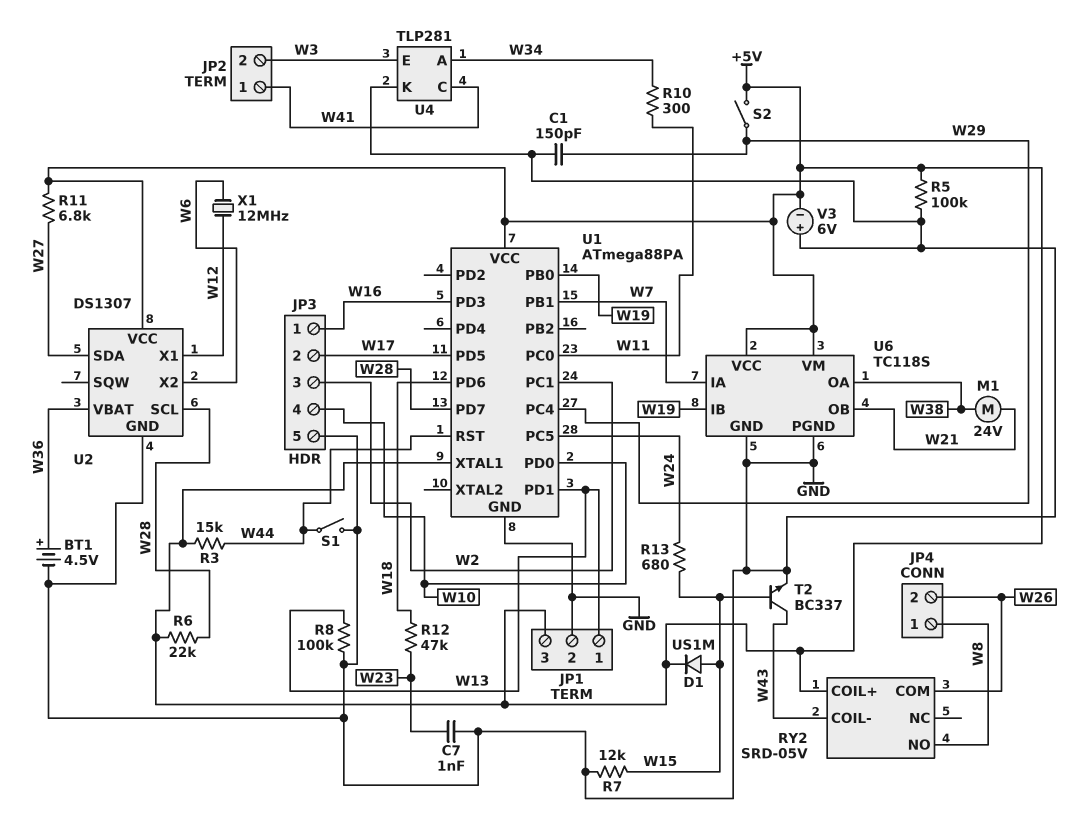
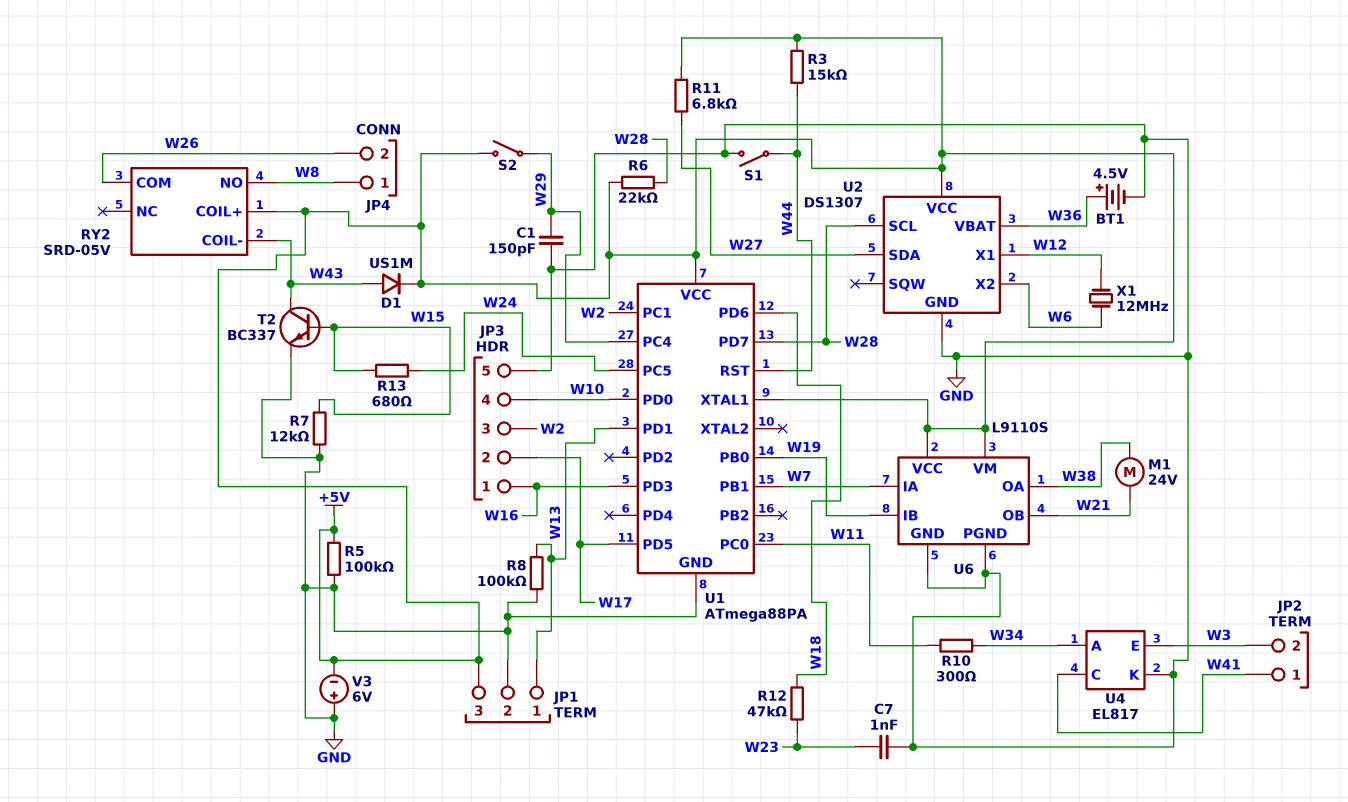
D1: diode US1M (A W15, K +5V) -> diode US1M (A W43, K +5V)
U4: TLP281 -> EL817
U6: TC118S -> L9110S

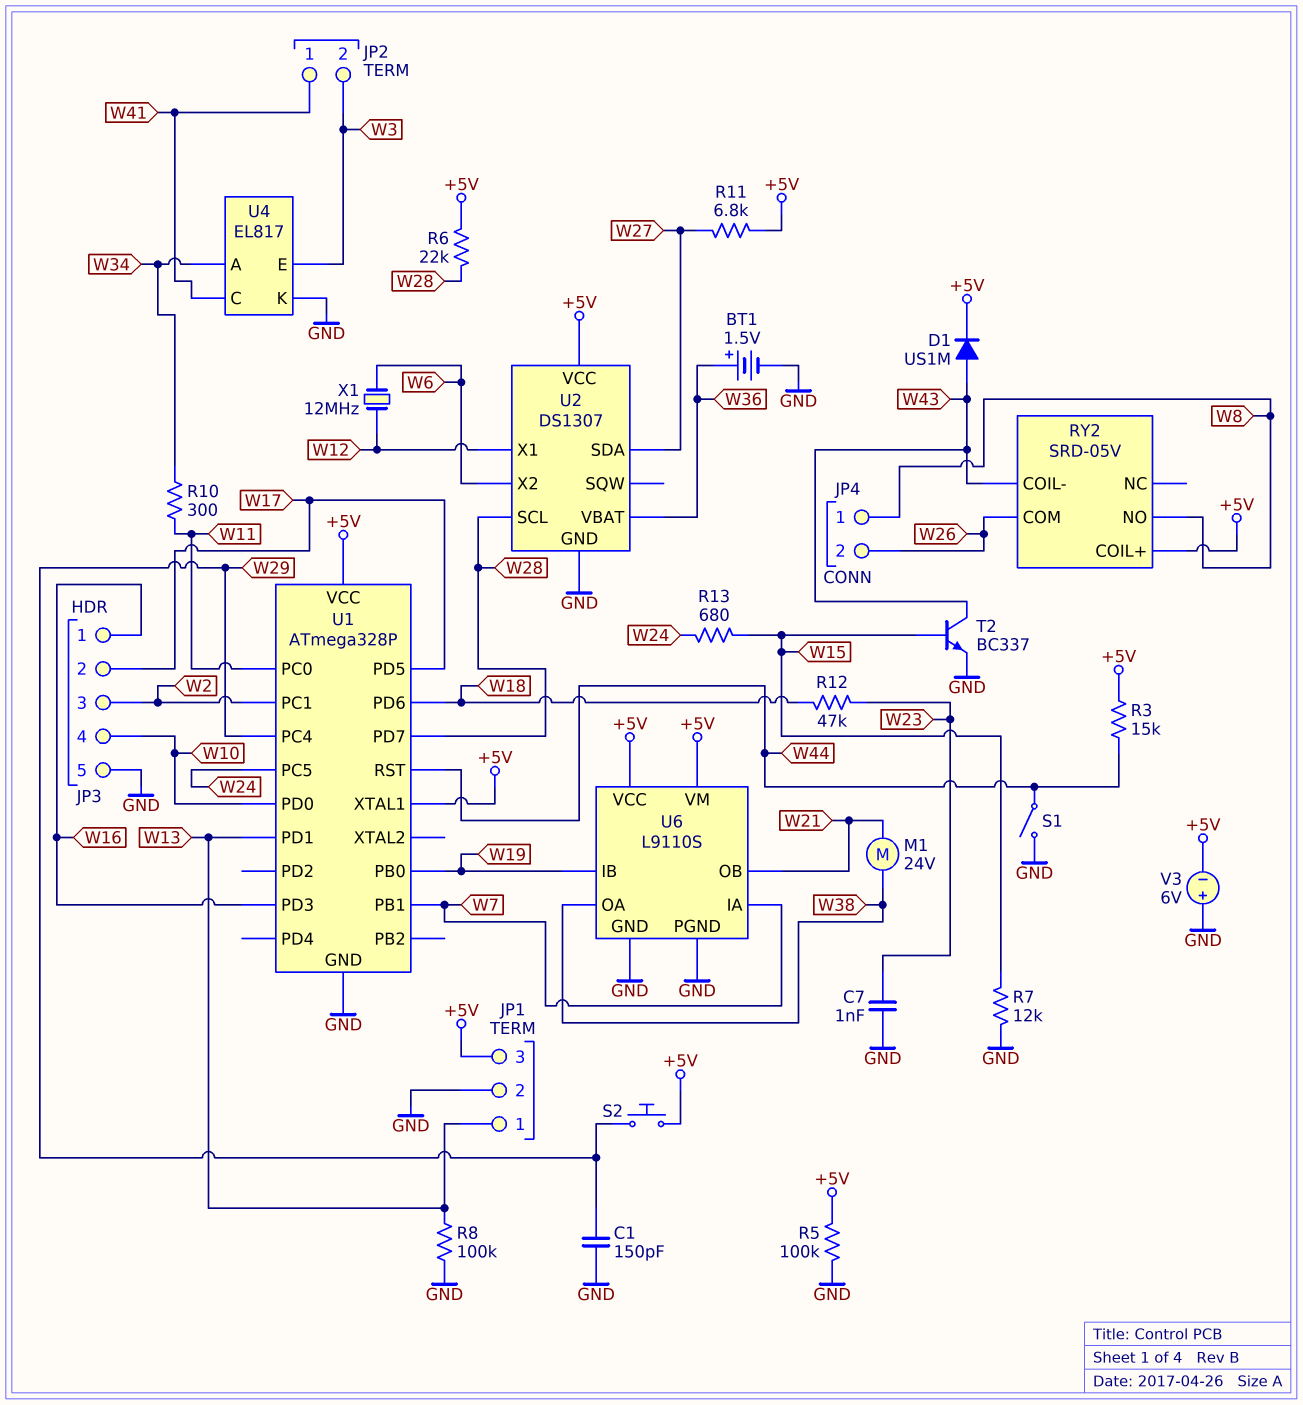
BT1: 4.5V (plus W36, minus GND) -> 1.5V (plus W36, minus GND)
S2: switch (+5V, W29) -> button (+5V, W29)
U1: ATmega88PA -> ATmega328P

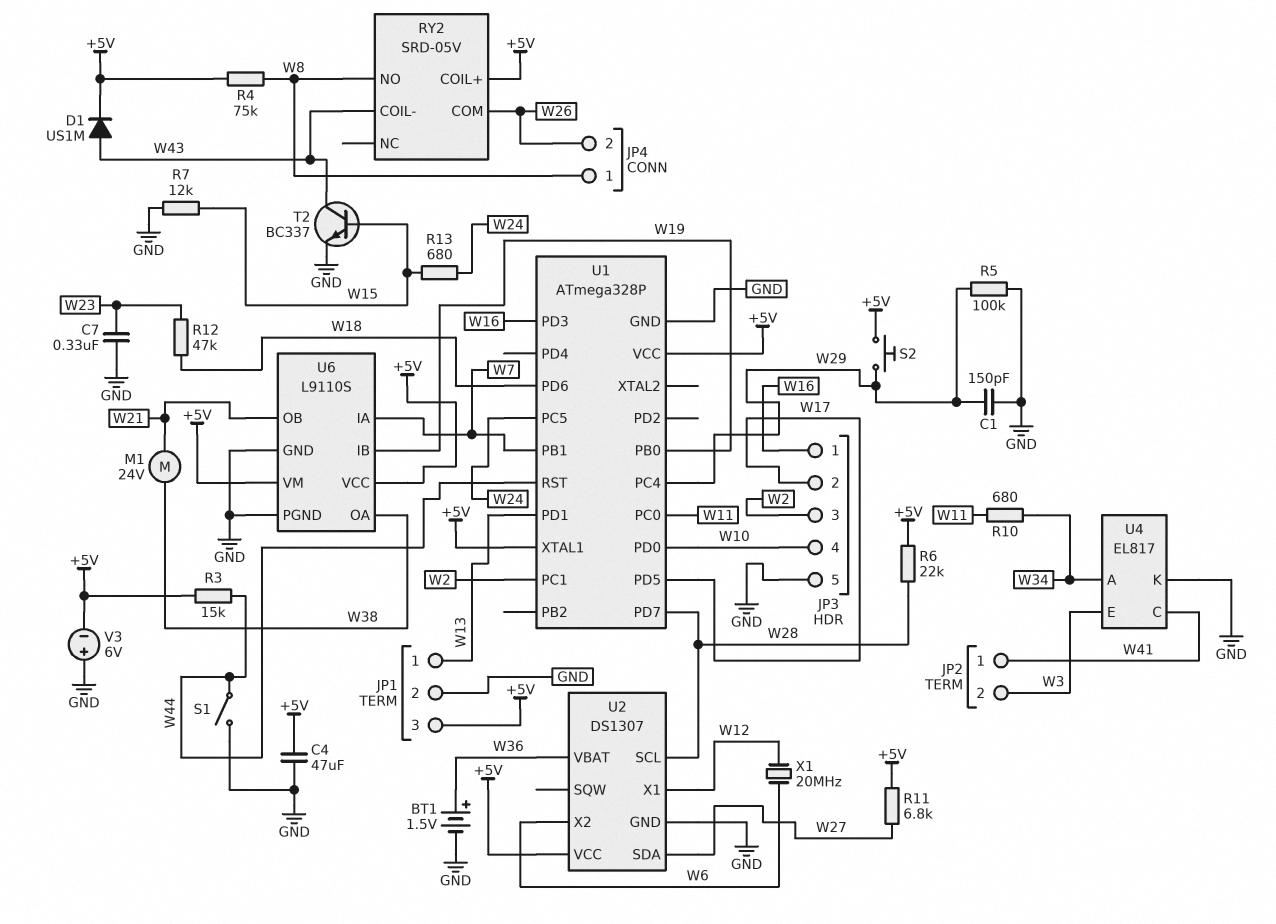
C4: none -> 47uF (+5V, GND)
C7: 1nF (GND, W23) -> 330nF (GND, W23)
R4: none -> 75k (+5V, W8)
R5: 100k (+5V, GND) -> 100k (GND, W29)
R8: 100k (GND, W13) -> none
R10: 300 (W11, W34) -> 680 (W11, W34)
X1: 12MHz (W6, W12) -> 20MHz (W6, W12)

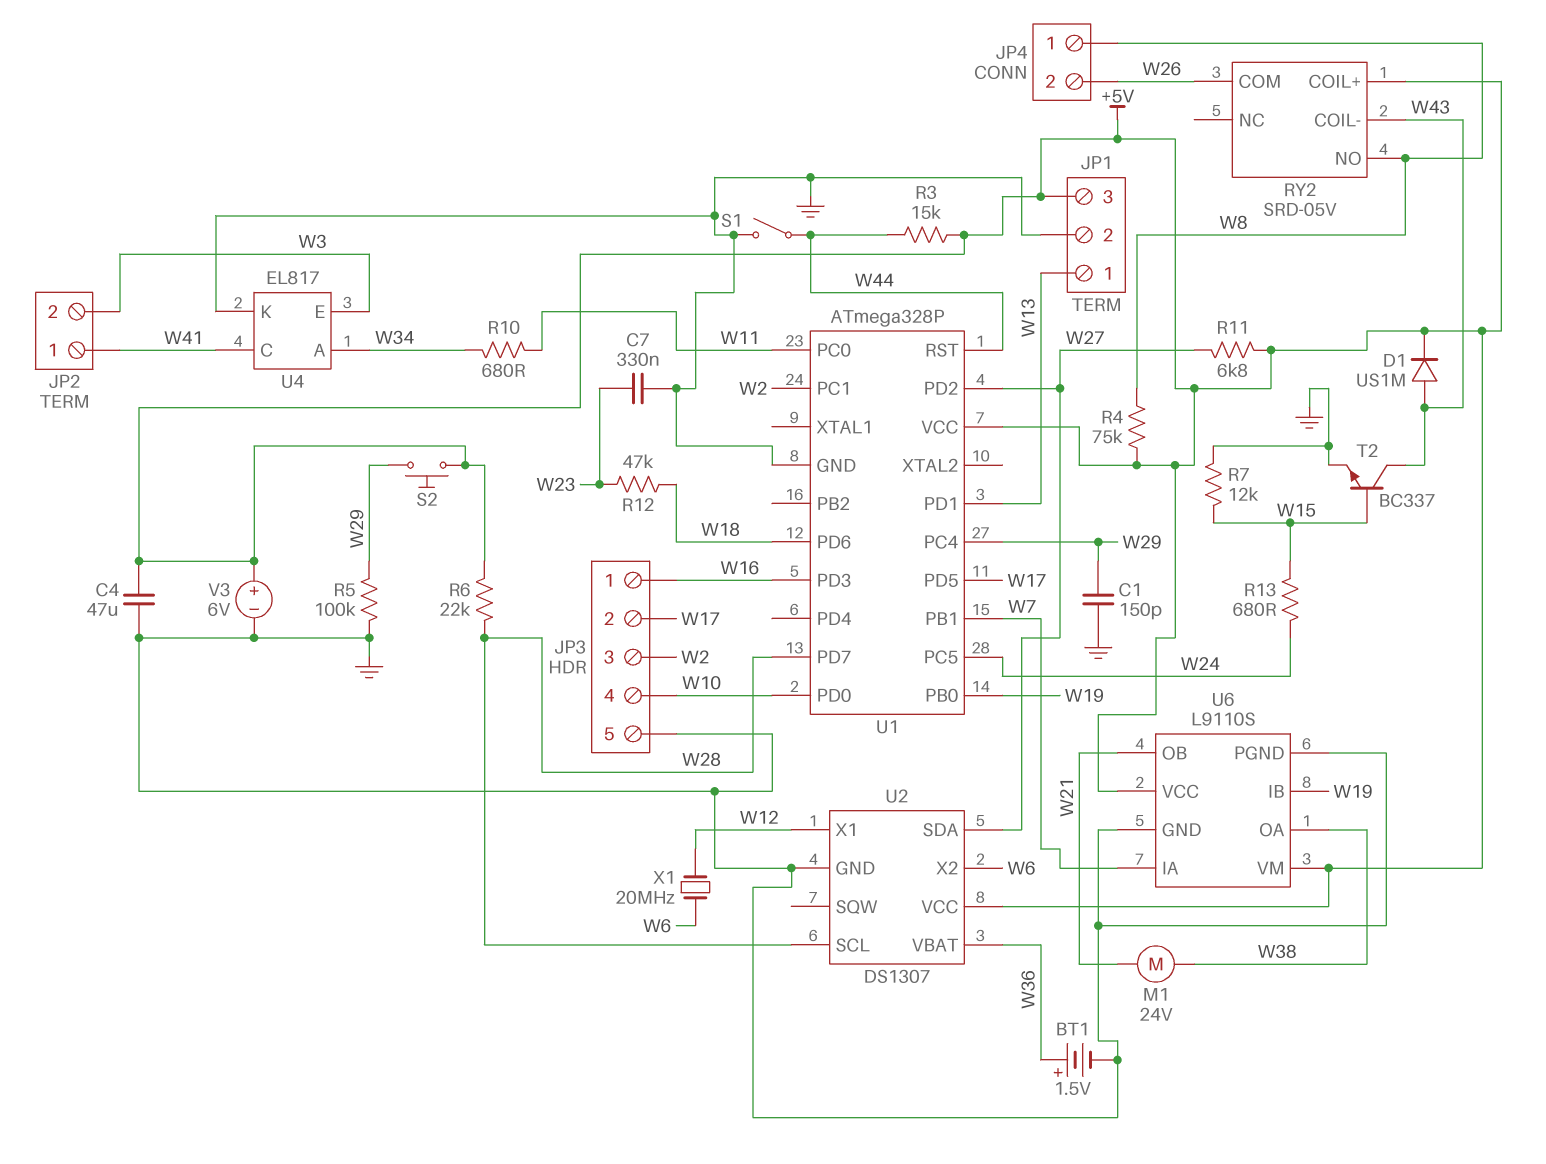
U1 pin PD2: none -> W27
U1 pin XTAL1: +5V -> none
V3: 6V (plus GND, minus +5V) -> 6V (plus +5V, minus GND)

